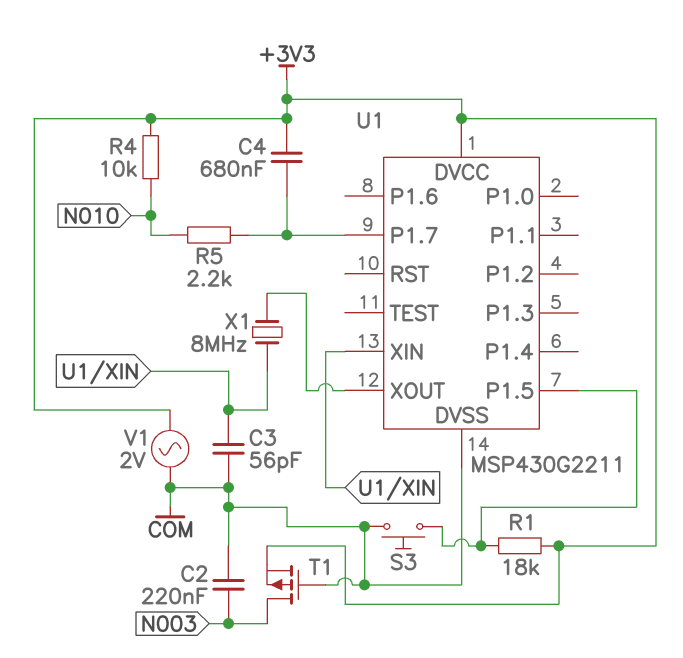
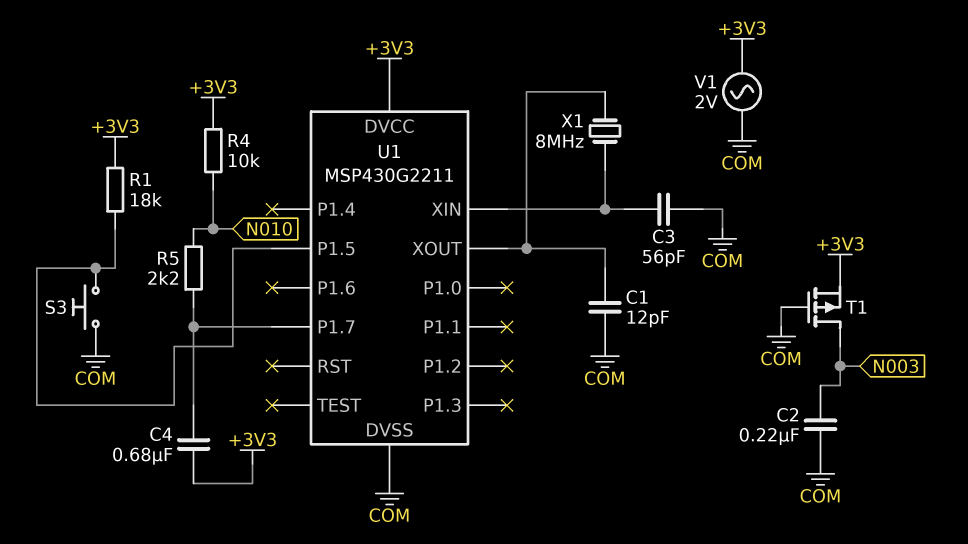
C1: none -> 12pF (COM, U1/XOUT)

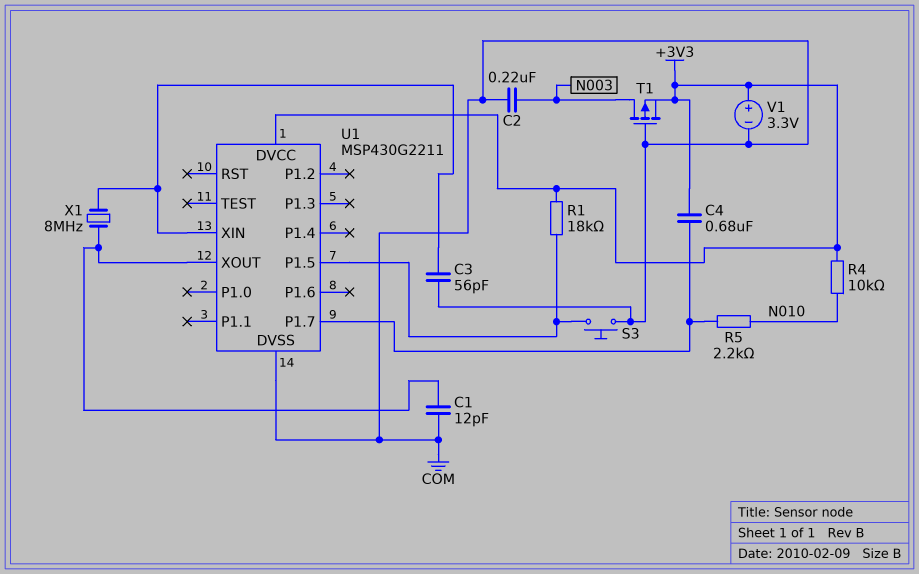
V1: AC 2V (+3V3, COM) -> 3.3V (plus +3V3, minus COM)

